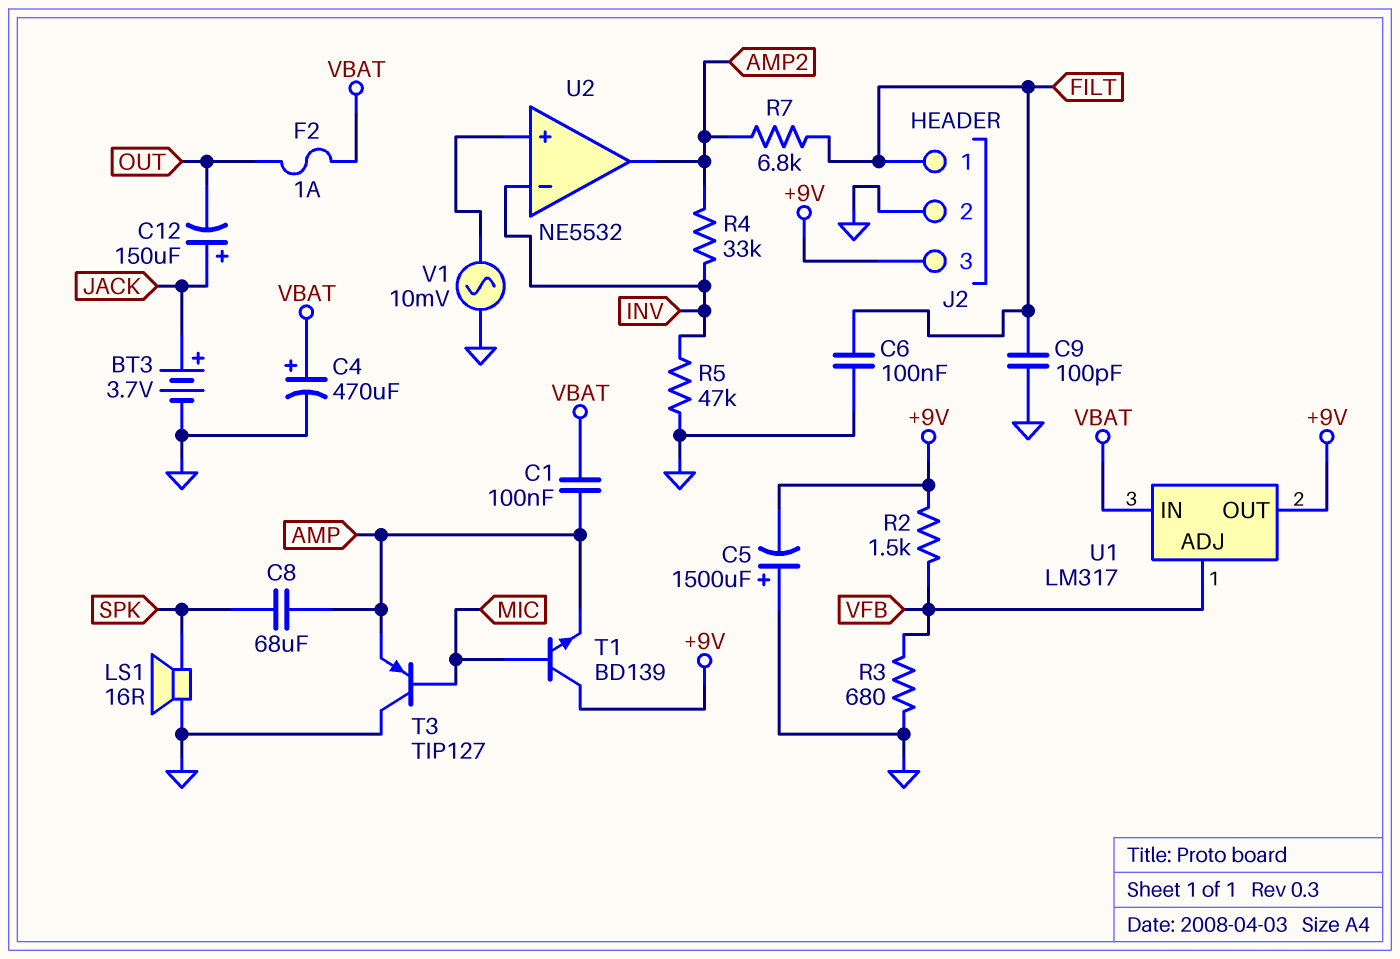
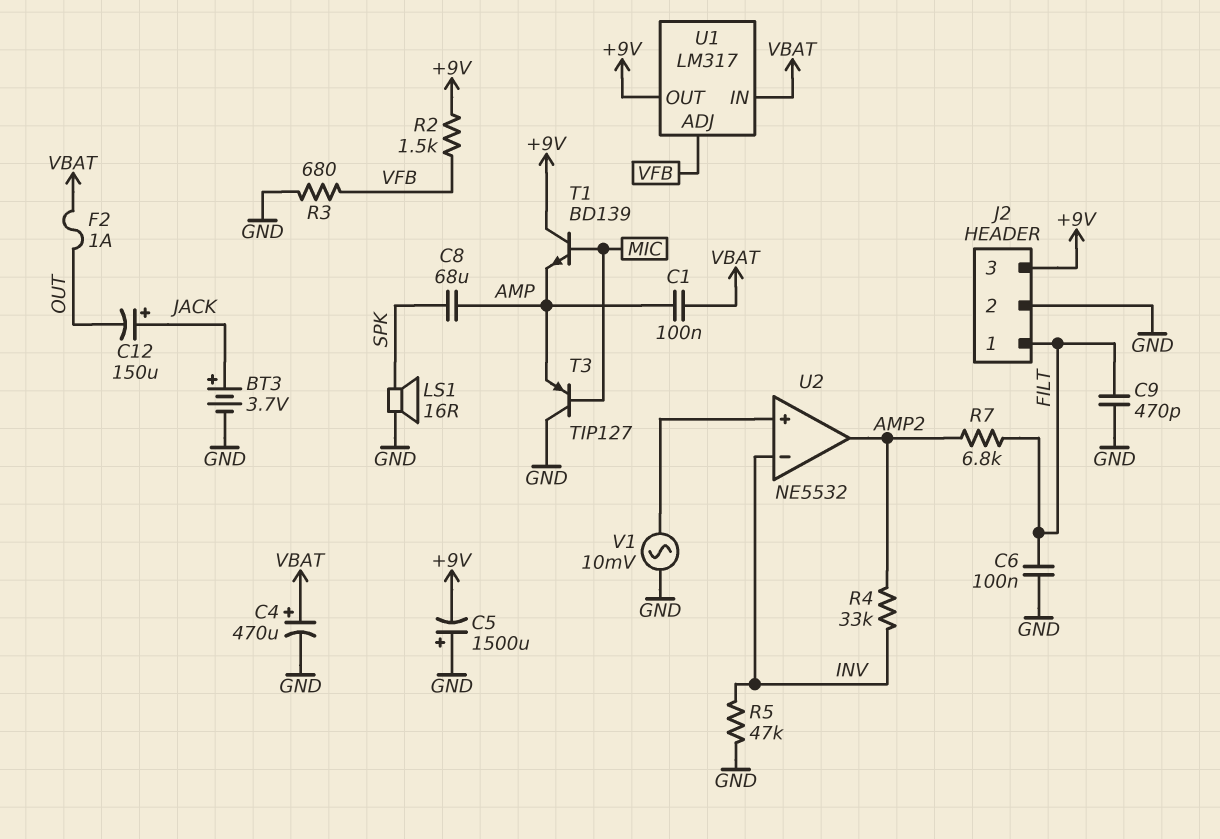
C9: 100pF (FILT, GND) -> 470pF (FILT, GND)

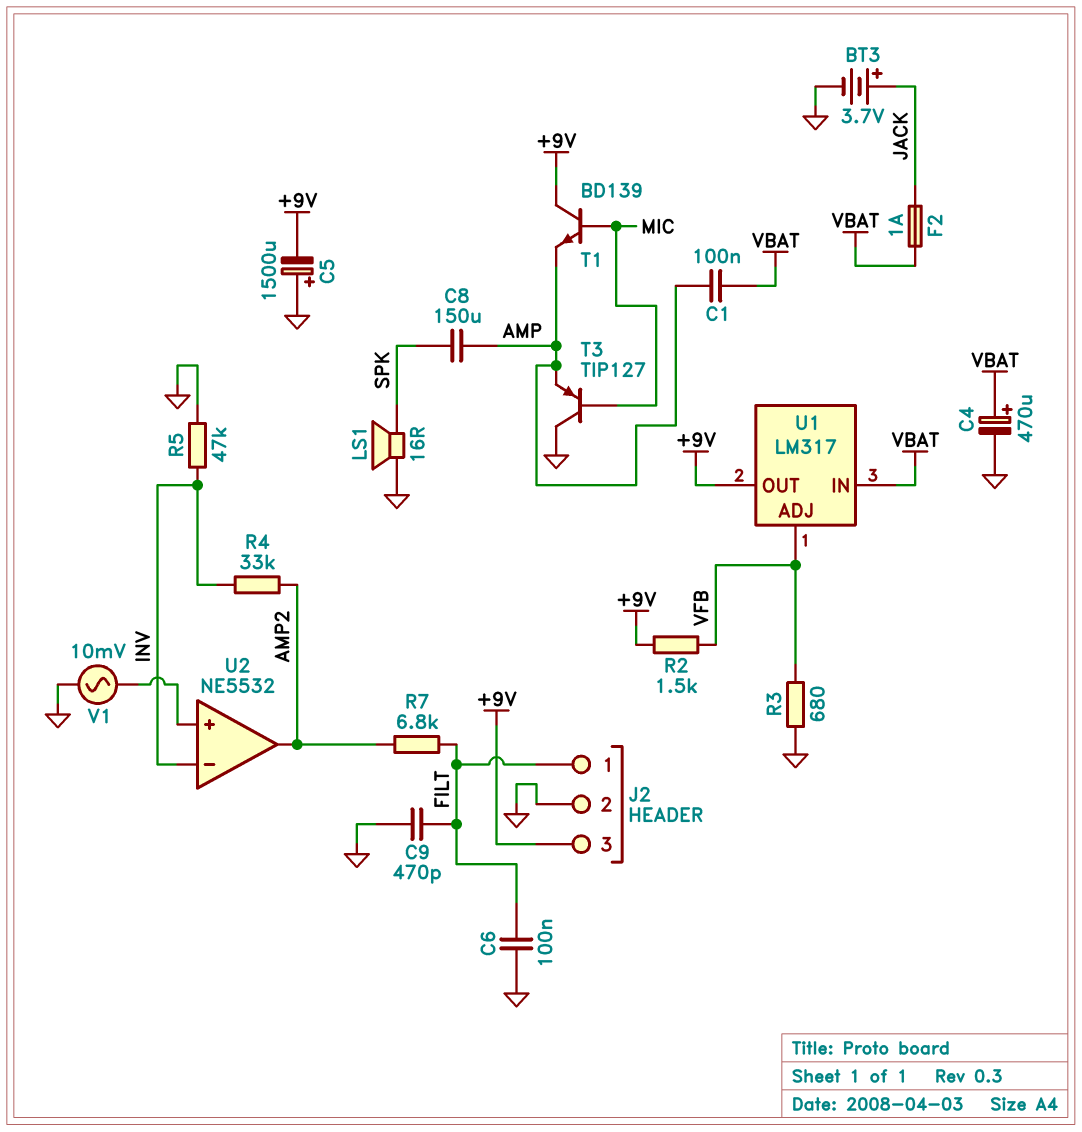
C8: 68uF (AMP, SPK) -> 150uF (AMP, SPK)
C12: 150uF (plus JACK, minus OUT) -> none
F2: 1A (OUT, VBAT) -> 1A (JACK, VBAT)

